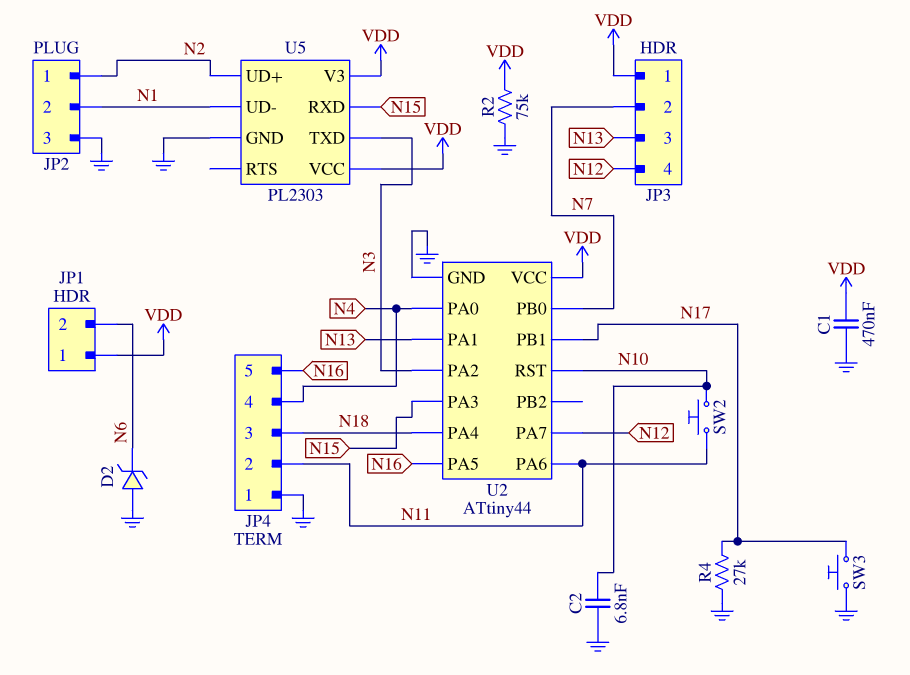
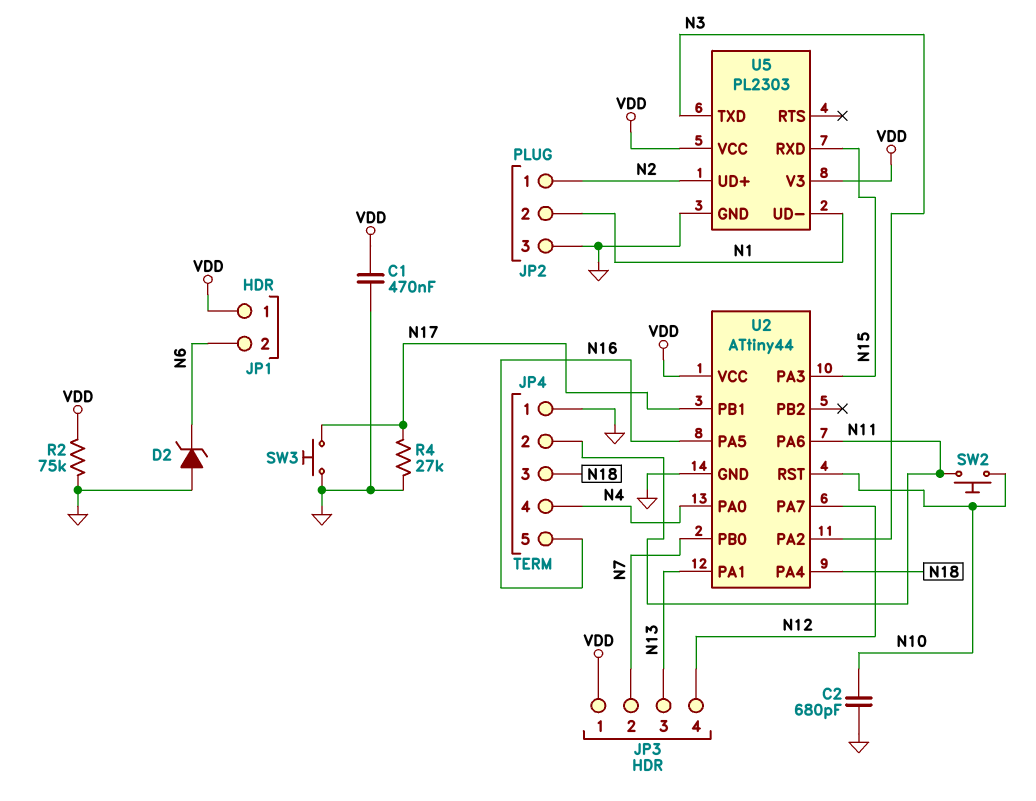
C2: 6.8nF (GND, N10) -> 680pF (GND, N10)

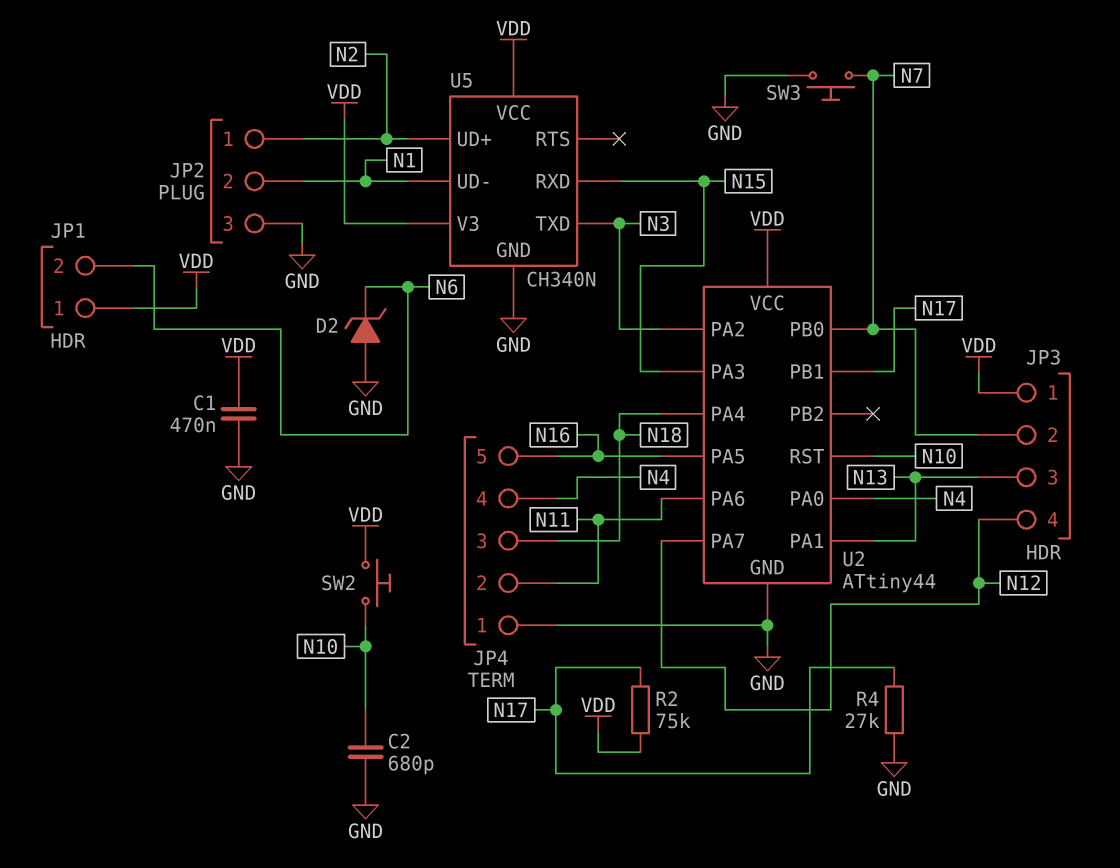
R2: 75k (GND, VDD) -> 75k (N17, VDD)
SW2: button (N10, N11) -> button (N10, VDD)
SW3: button (GND, N17) -> button (GND, N7)
U5: PL2303 -> CH340N

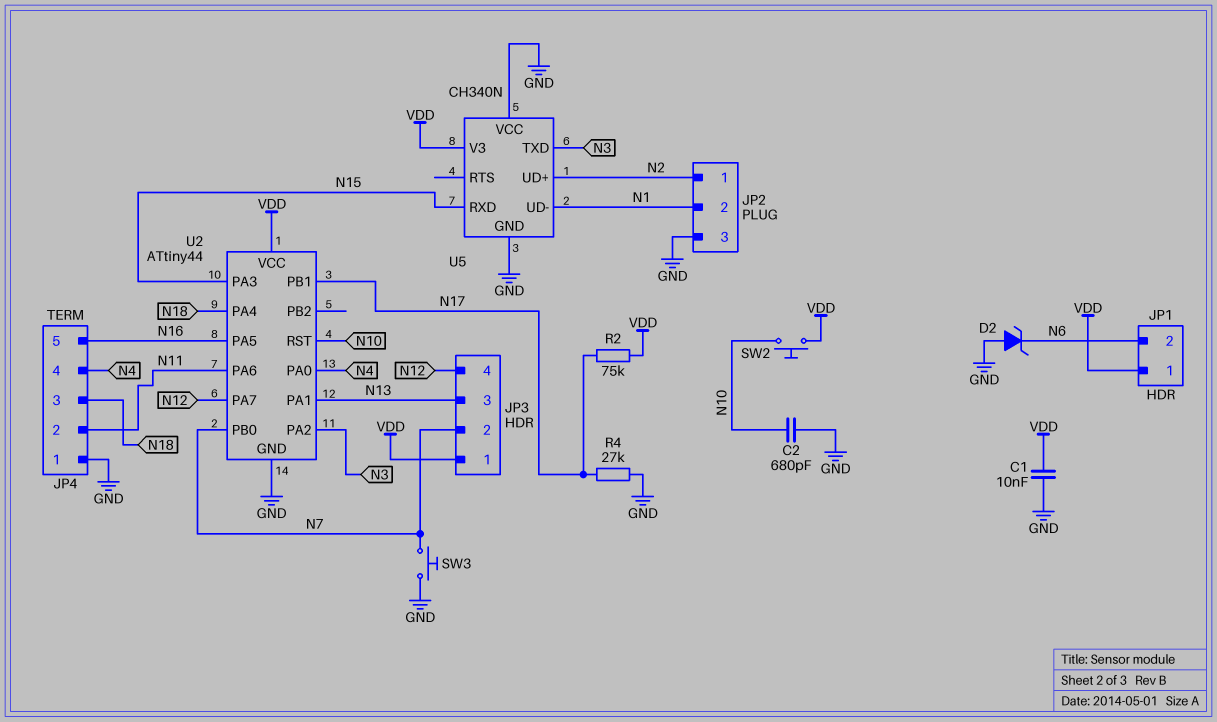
C1: 470nF (GND, VDD) -> 10nF (GND, VDD)
U5 pin VCC: VDD -> GND

